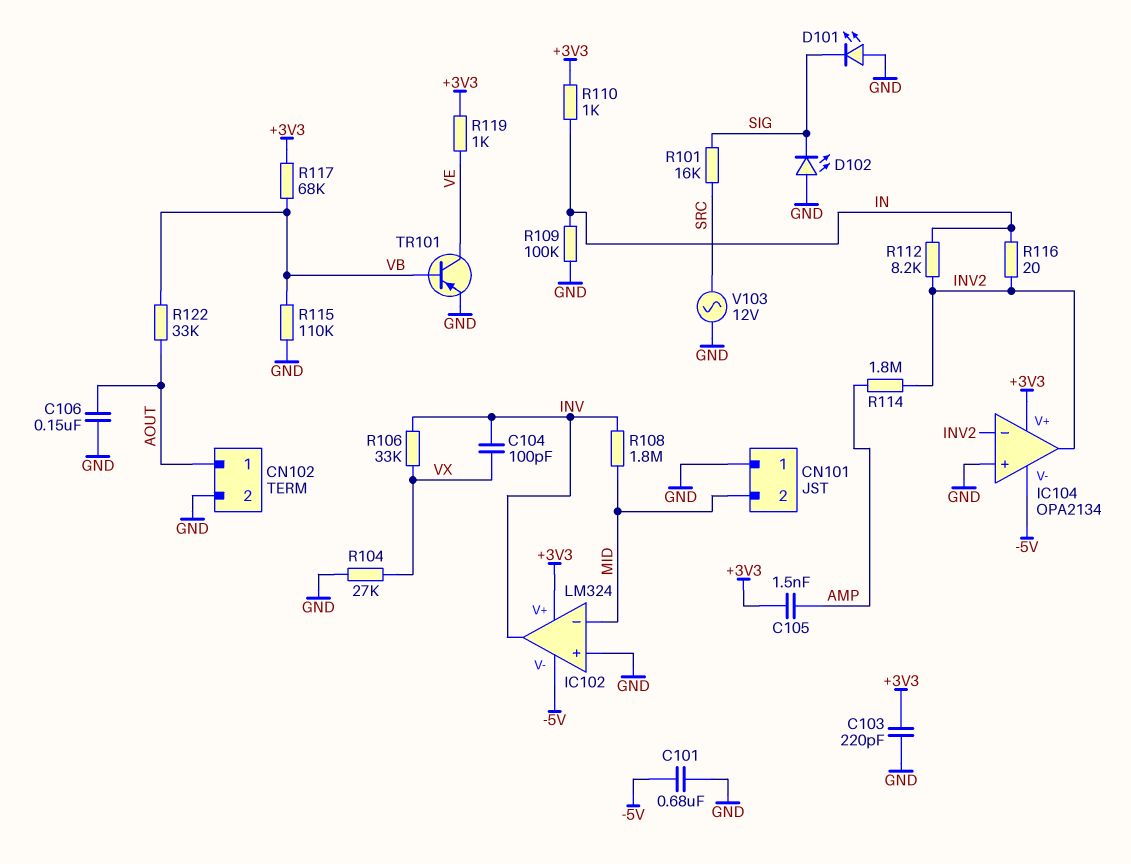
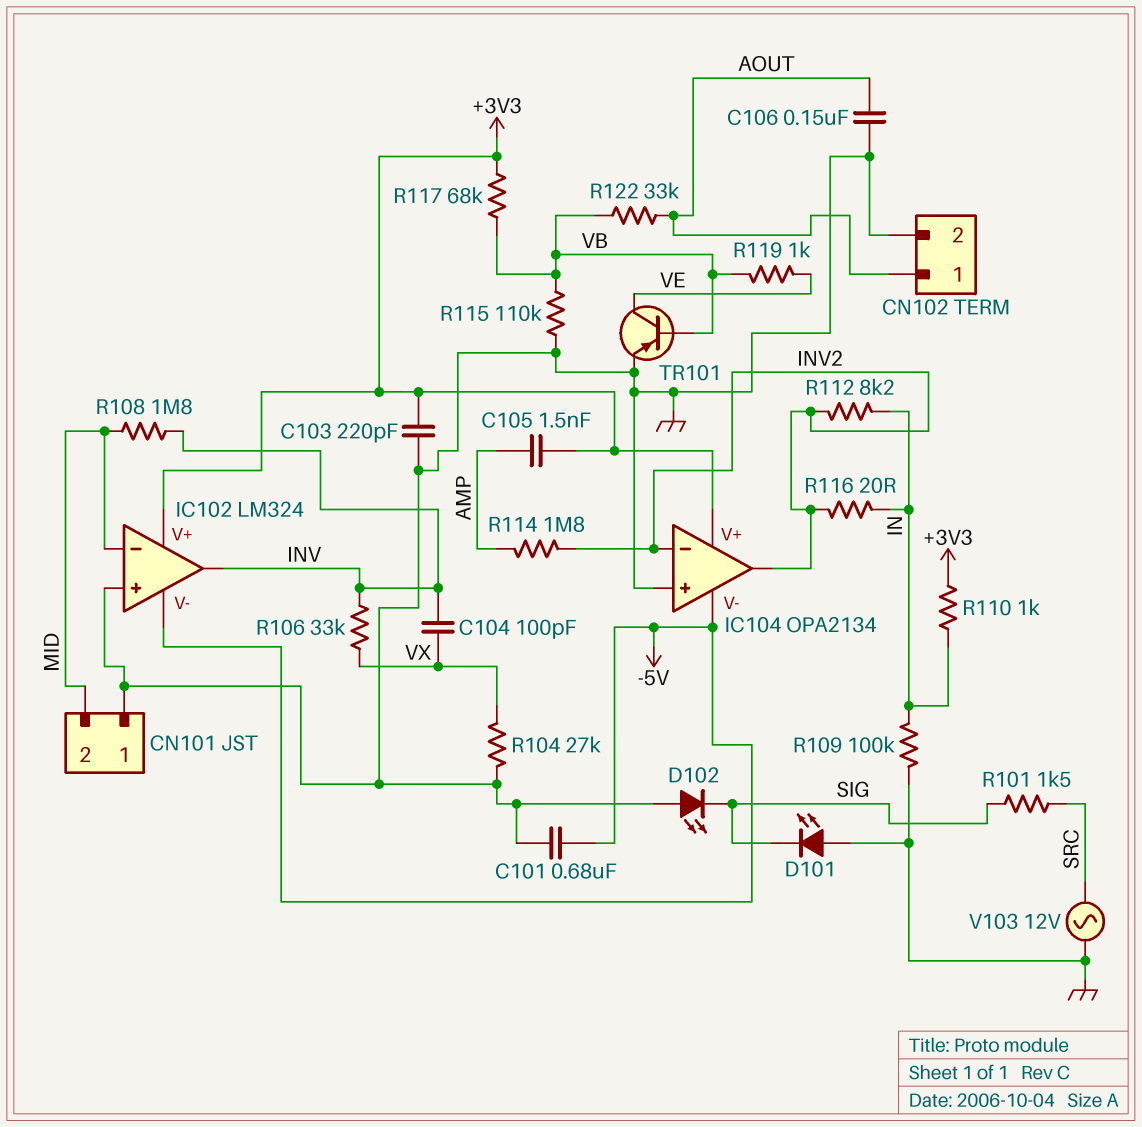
R101: 16k (SIG, SRC) -> 1.5k (SIG, SRC)
R119: 1k (+3V3, VE) -> 1k (VB, VE)

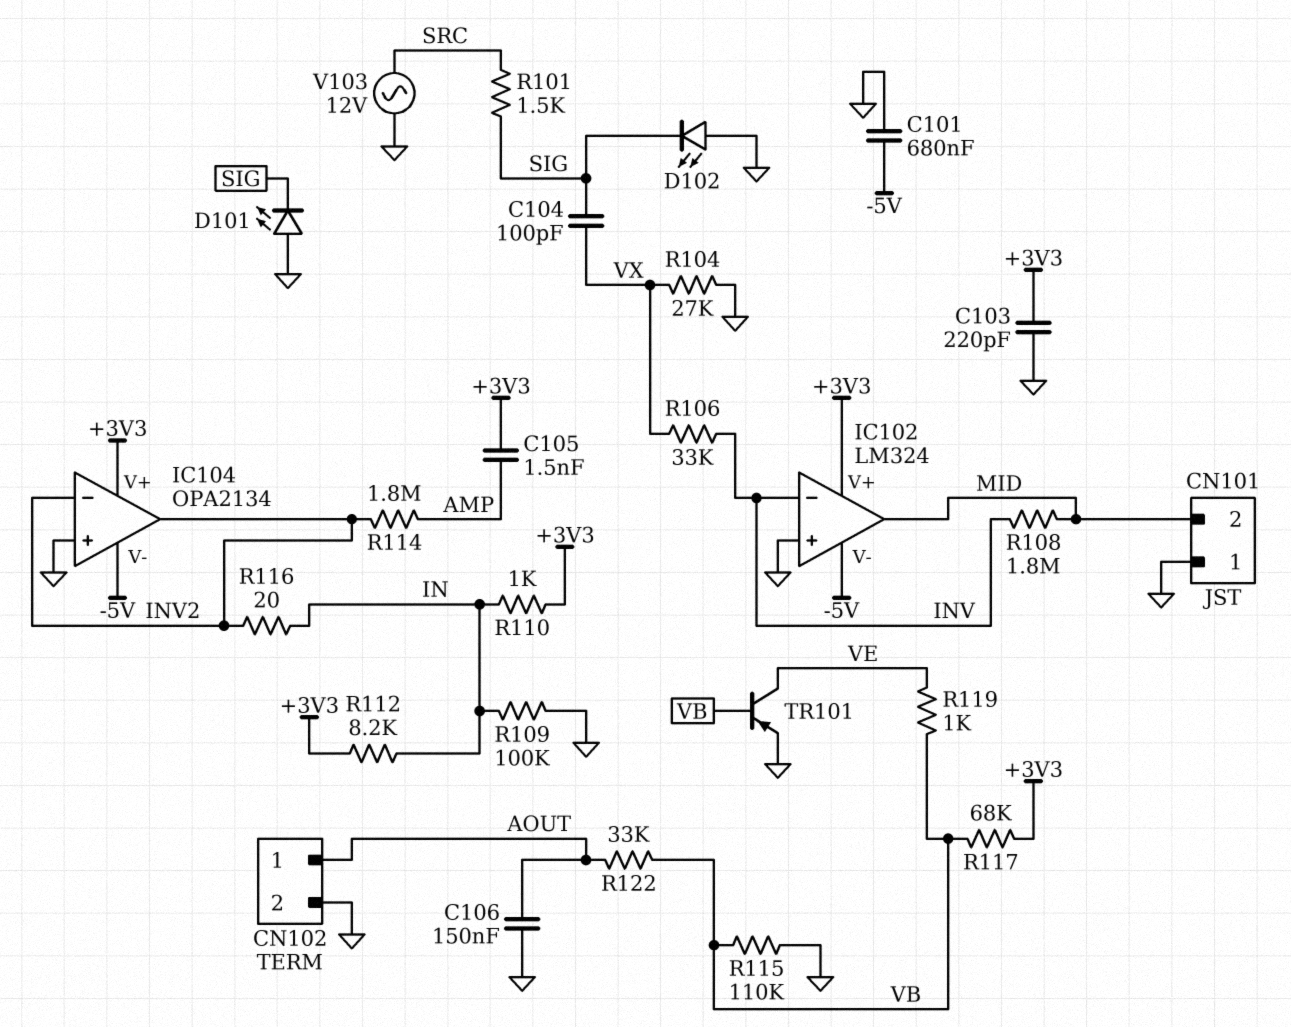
C104: 100pF (INV, VX) -> 100pF (SIG, VX)
IC102 pin in-: MID -> INV
IC102 pin out: INV -> MID
R112: 8.2k (IN, INV2) -> 8.2k (+3V3, IN)

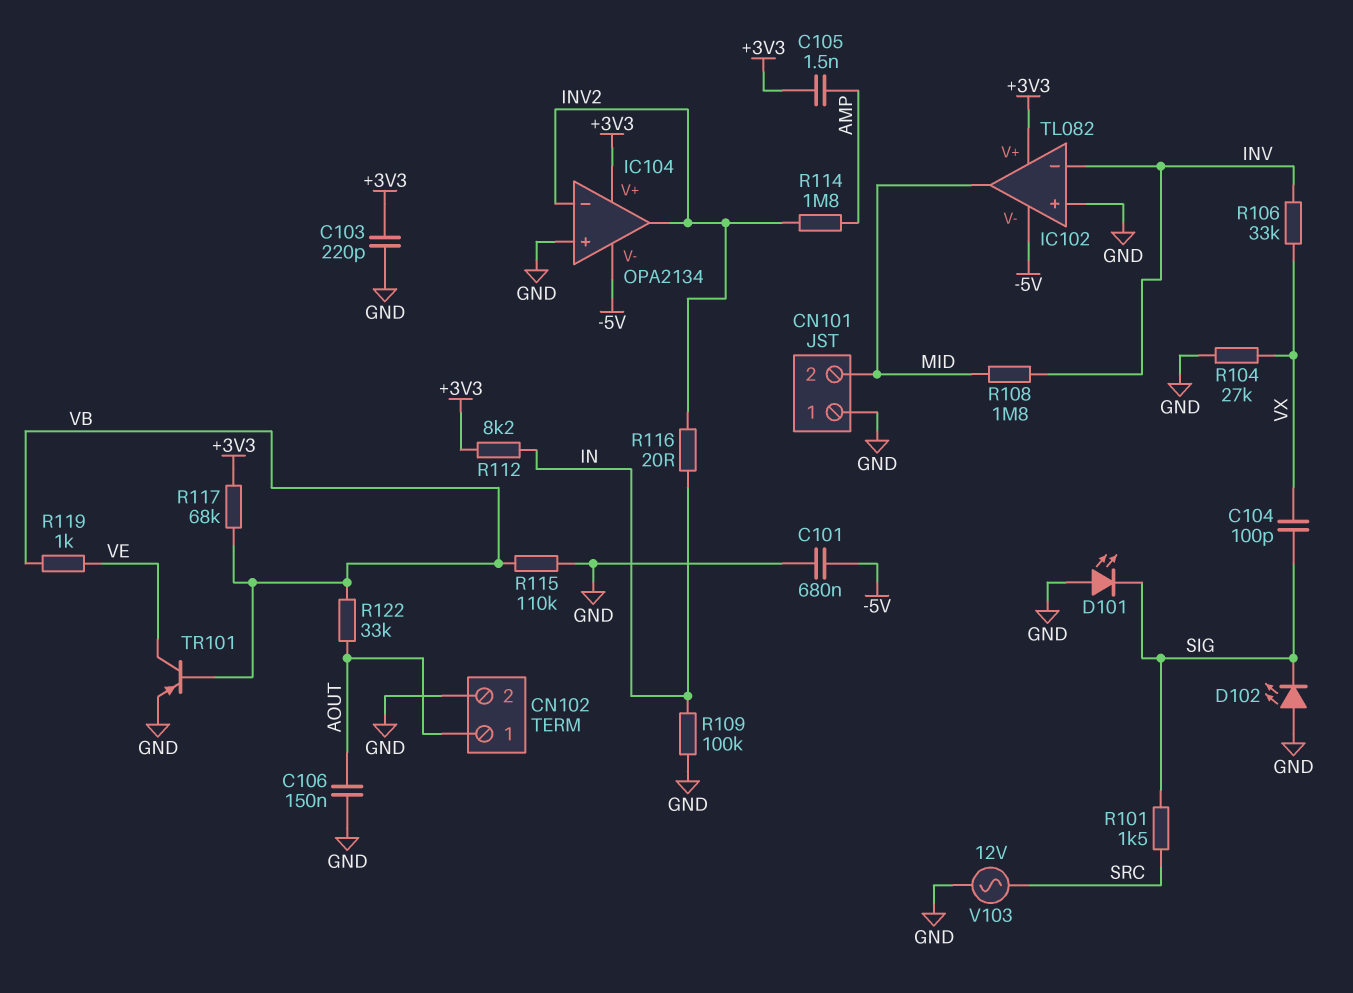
IC102: LM324 -> TL082
R110: 1k (+3V3, IN) -> none

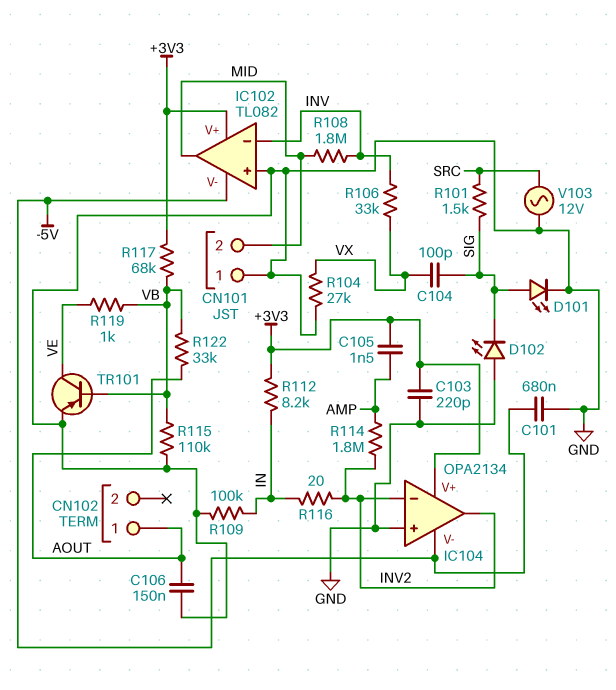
CN102 pin 2: GND -> none
D101: LED (A GND, K SIG) -> LED (A SIG, K GND)

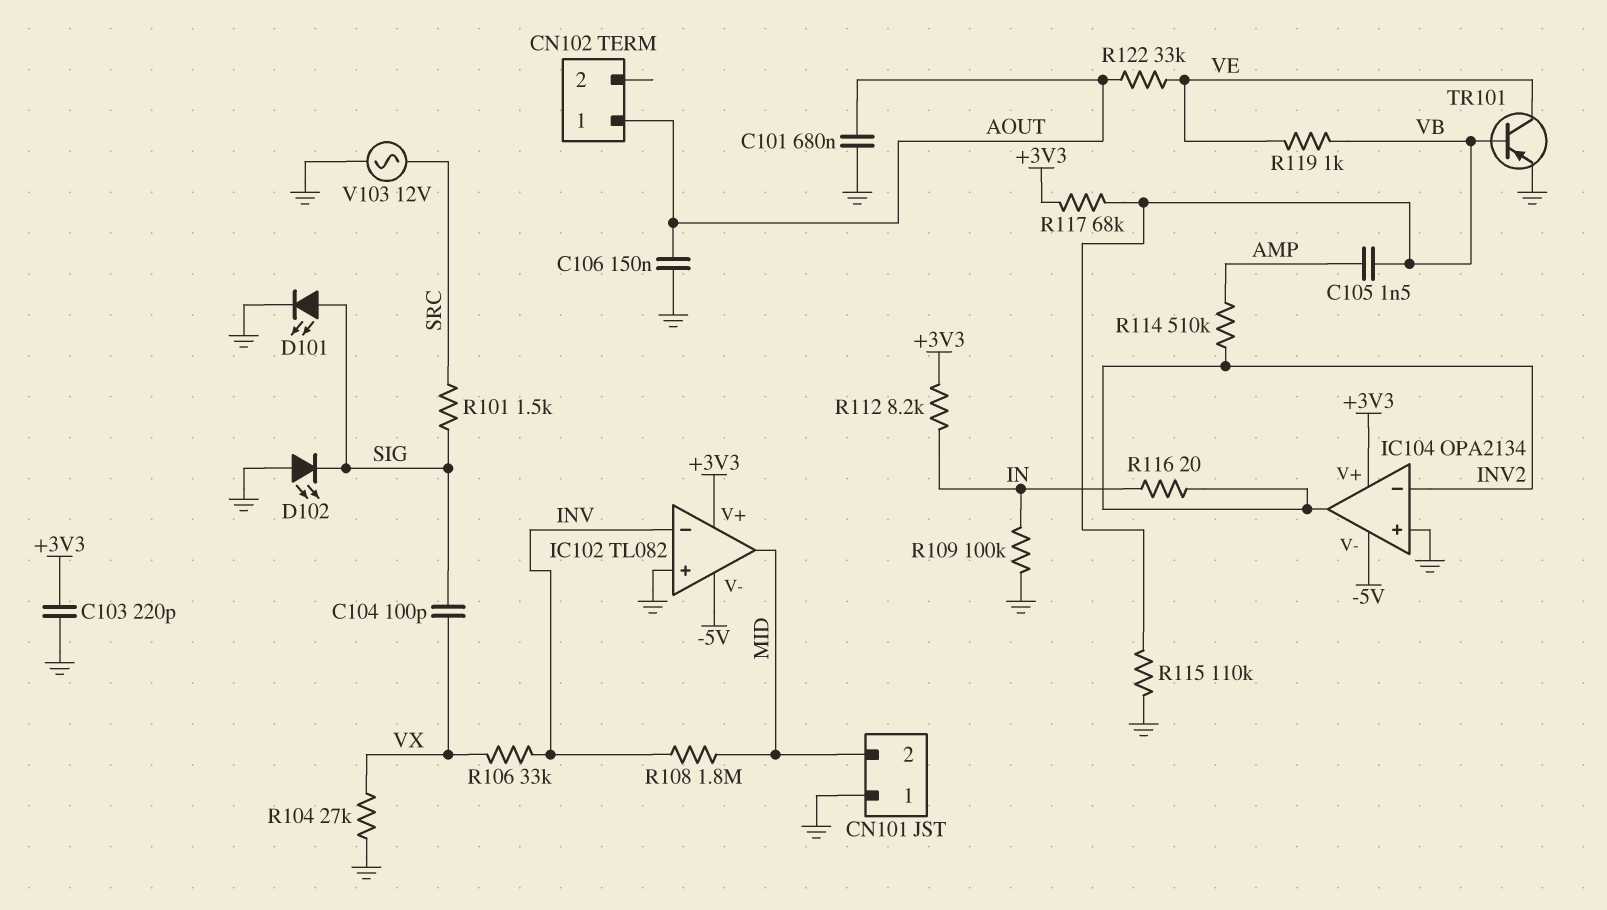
C101: 680nF (-5V, GND) -> 680nF (AOUT, GND)
C105: 1.5nF (+3V3, AMP) -> 1.5nF (AMP, VB)
R114: 1.8M (AMP, INV2) -> 510k (AMP, INV2)
R122: 33k (AOUT, VB) -> 33k (AOUT, VE)

